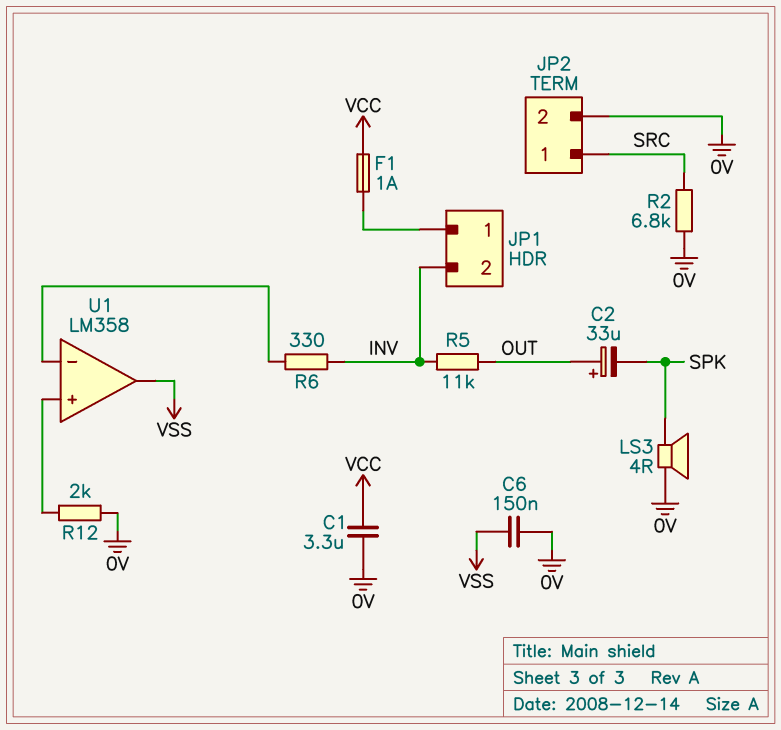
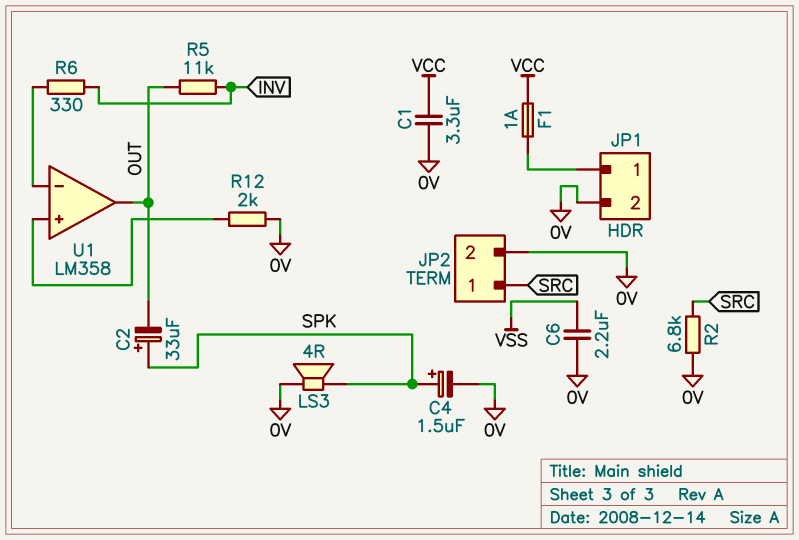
C2: 33uF (plus OUT, minus SPK) -> 33uF (plus SPK, minus OUT)
C4: none -> 1.5uF (plus SPK, minus 0V)
C6: 150nF (0V, VSS) -> 2.2uF (0V, VSS)
JP1 pin 2: INV -> 0V
U1 pin out: VSS -> OUT

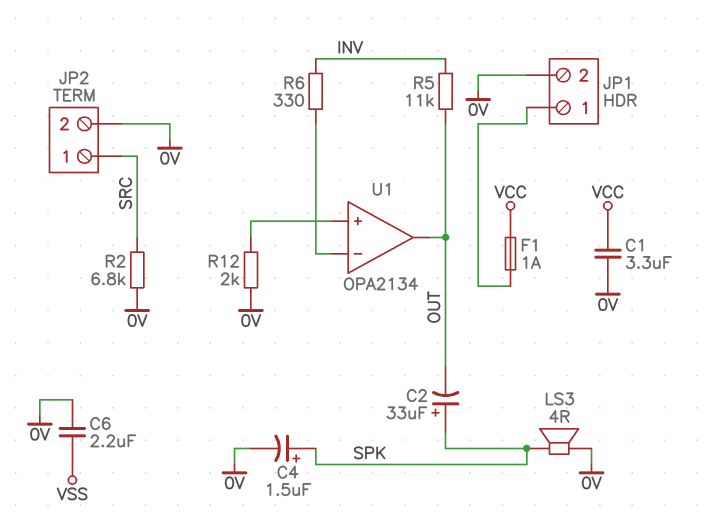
U1: LM358 -> OPA2134

